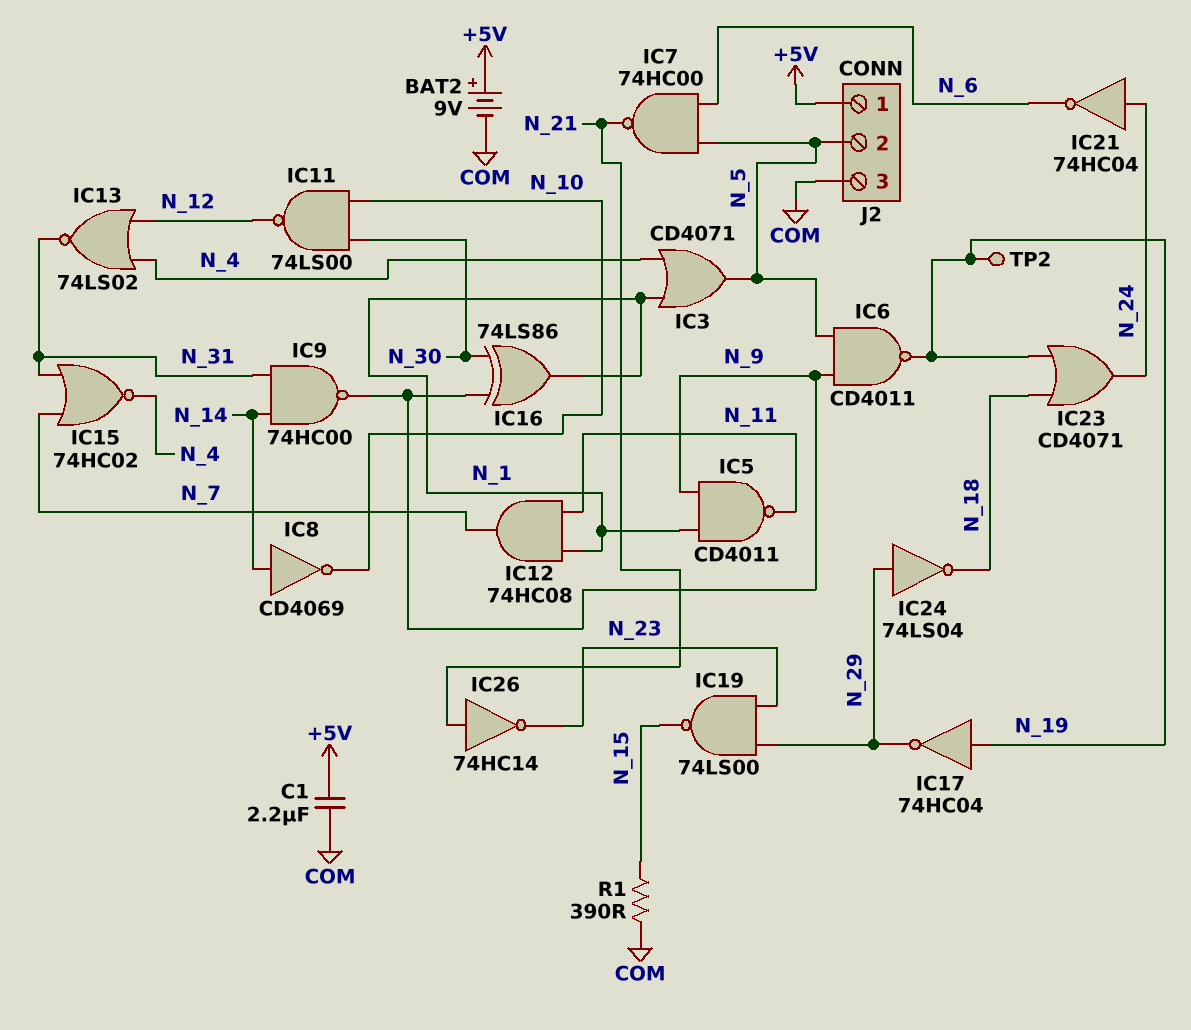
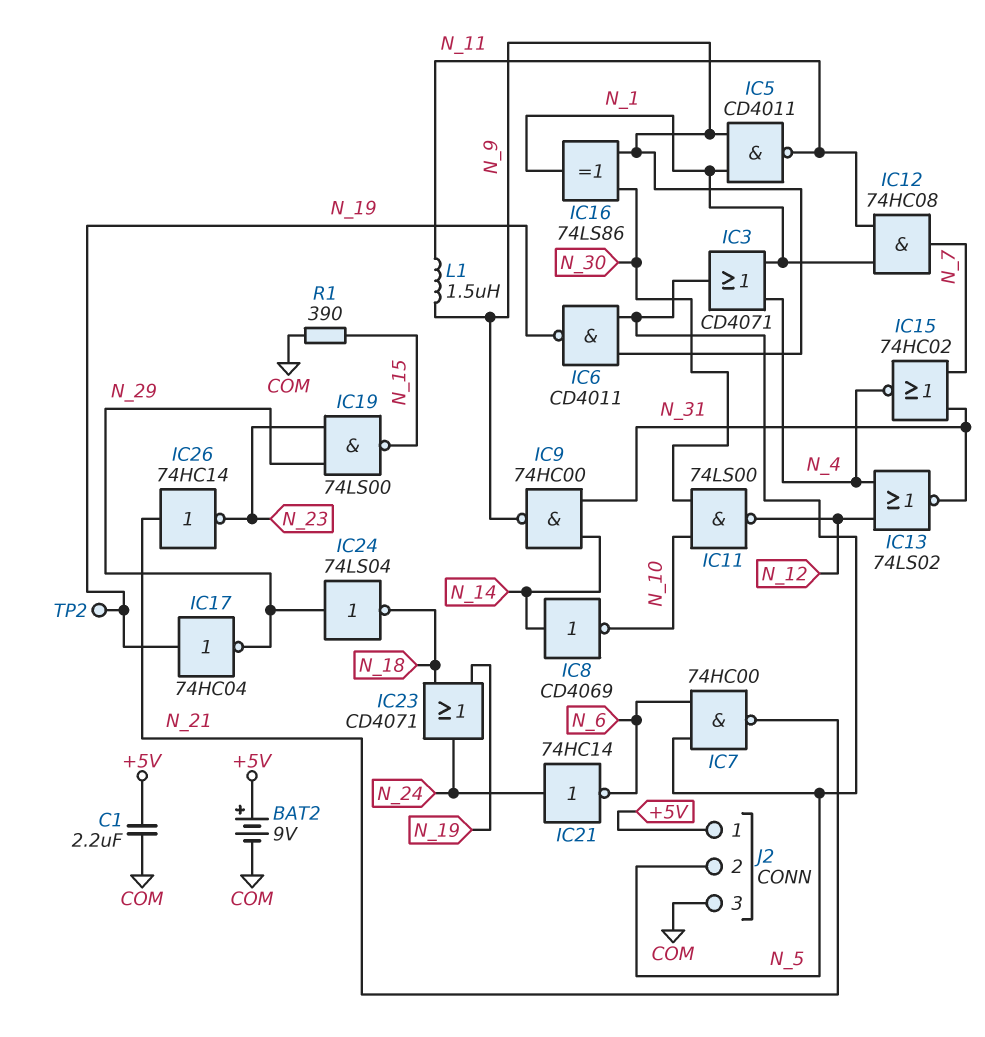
IC21: NOT 74HC04 (in N_24, out N_6) -> NOT 74HC14 (in N_24, out N_6)
L1: none -> 1.5uH (N_9, N_11)

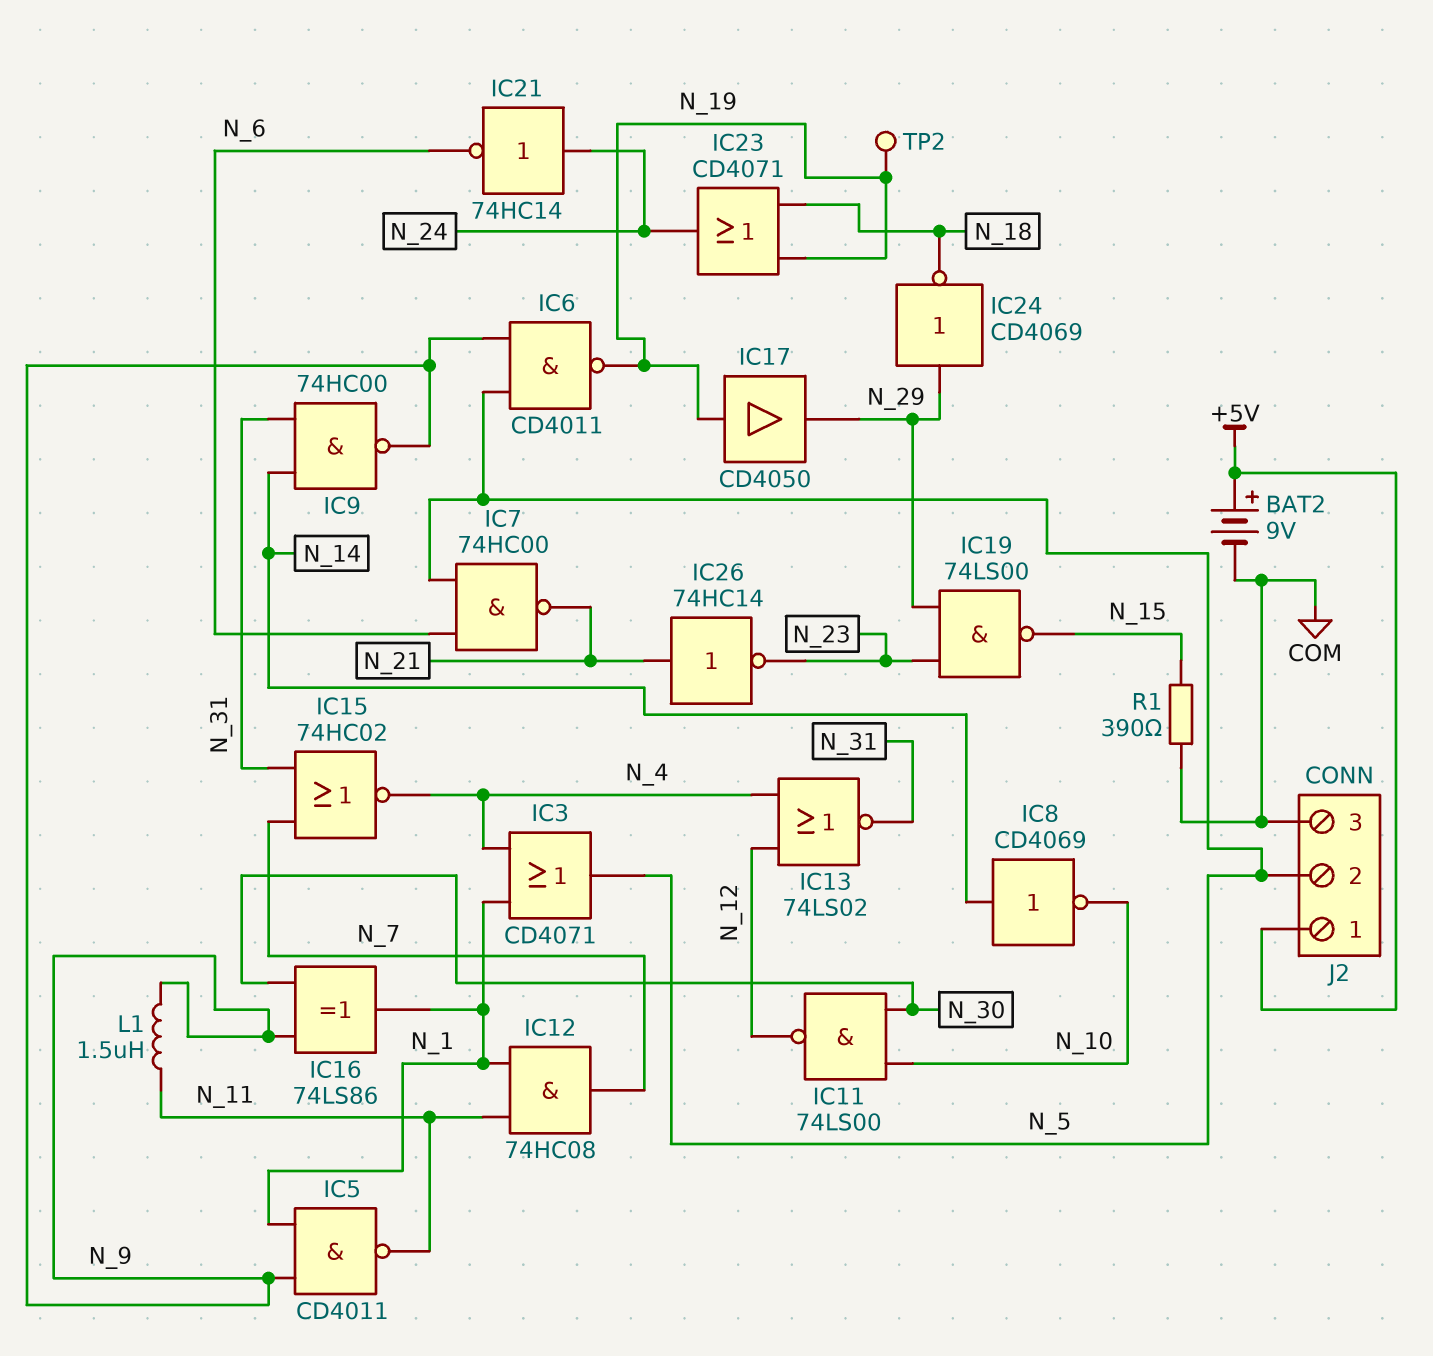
C1: 2.2uF (+5V, COM) -> none
IC17: NOT 74HC04 (in N_19, out N_29) -> buffer CD4050 (in N_19, out N_29)
IC24: NOT 74LS04 (in N_29, out N_18) -> NOT CD4069 (in N_29, out N_18)

